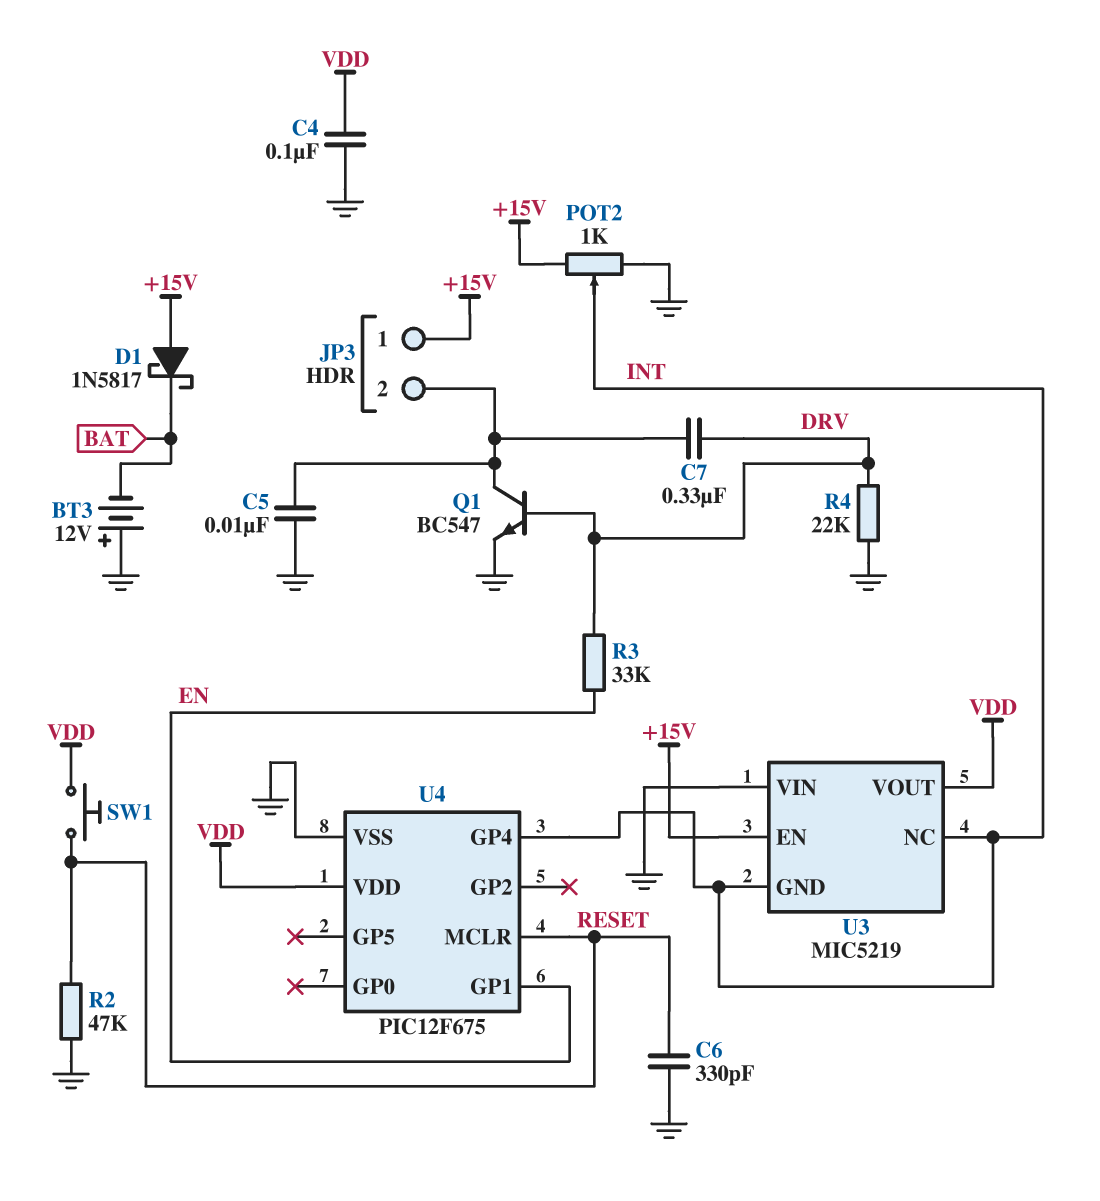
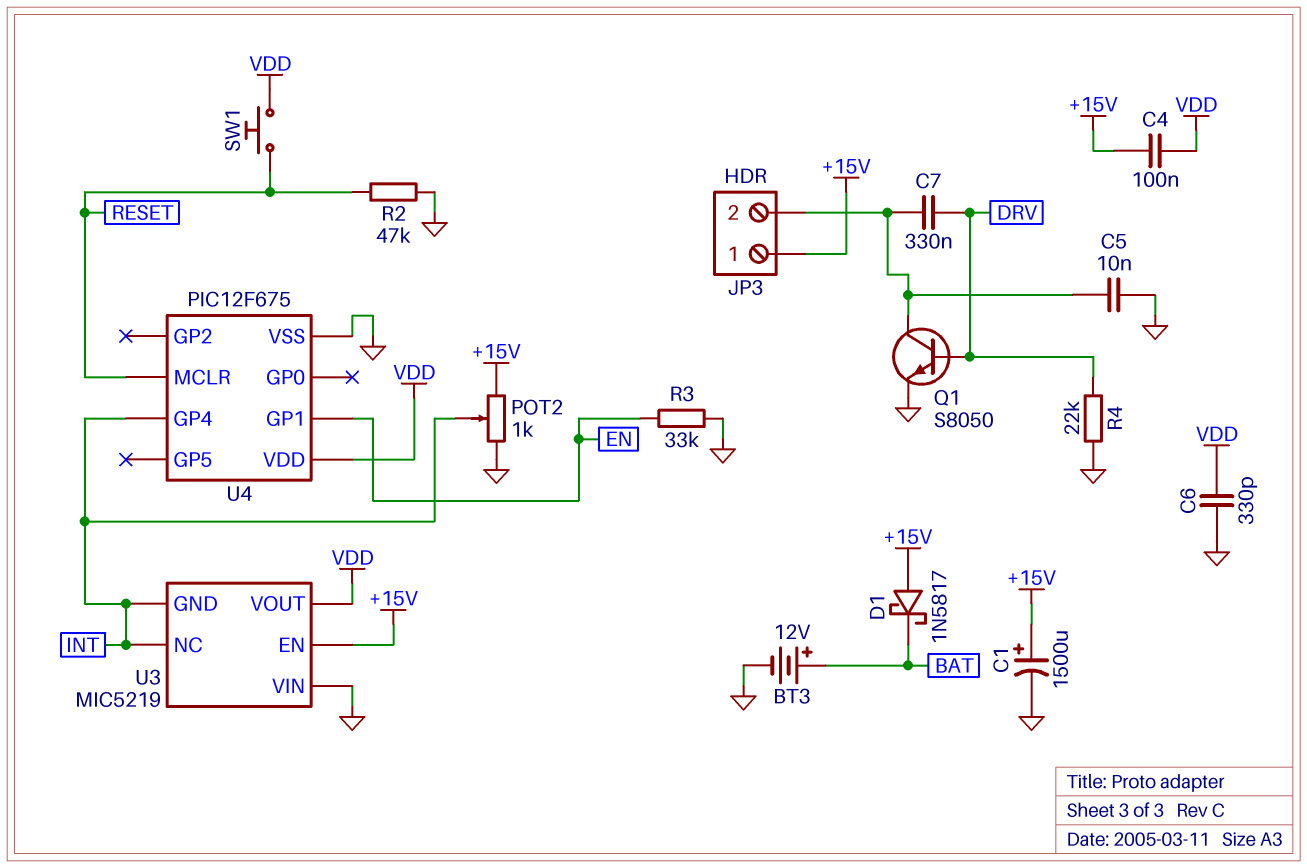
BT3: 12V (plus GND, minus BAT) -> 12V (plus BAT, minus GND)
C1: none -> 1500uF (plus +15V, minus GND)
C4: 100nF (GND, VDD) -> 100nF (+15V, VDD)
C6: 330pF (GND, RESET) -> 330pF (GND, VDD)
Q1: NPN BC547 (B DRV, C JP3/2, E GND) -> NPN S8050 (B DRV, C JP3/2, E GND)
R3: 33k (DRV, EN) -> 33k (EN, GND)

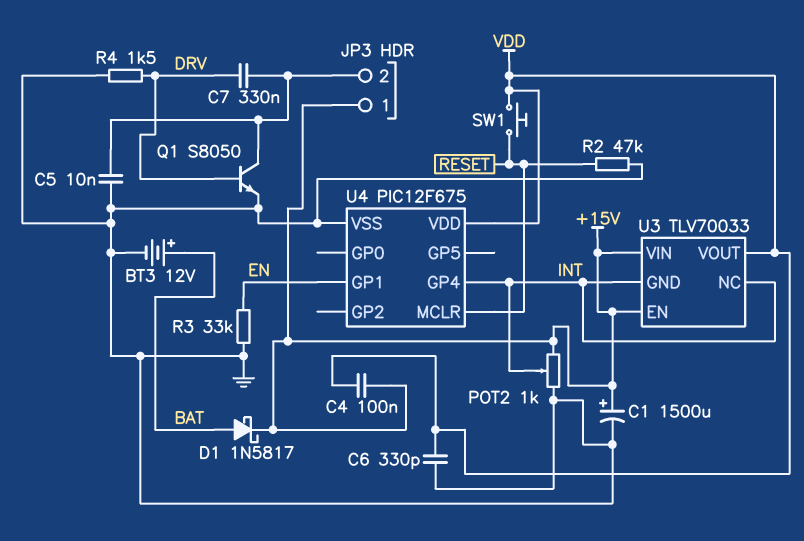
D1: schottky 1N5817 (A +15V, K BAT) -> schottky 1N5817 (A BAT, K +15V)
R4: 22k (DRV, GND) -> 1.5k (DRV, GND)
U3: MIC5219 -> TLV70033
U3 pin VIN: GND -> +15V

